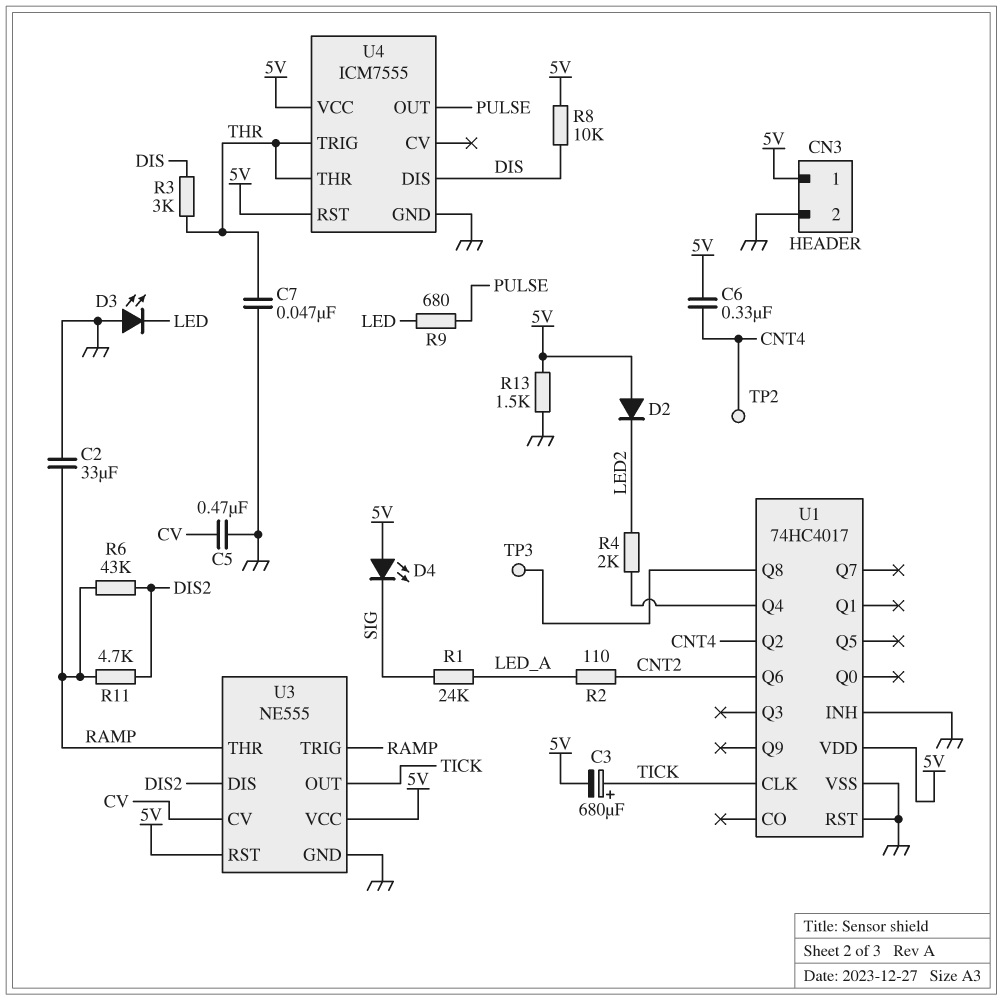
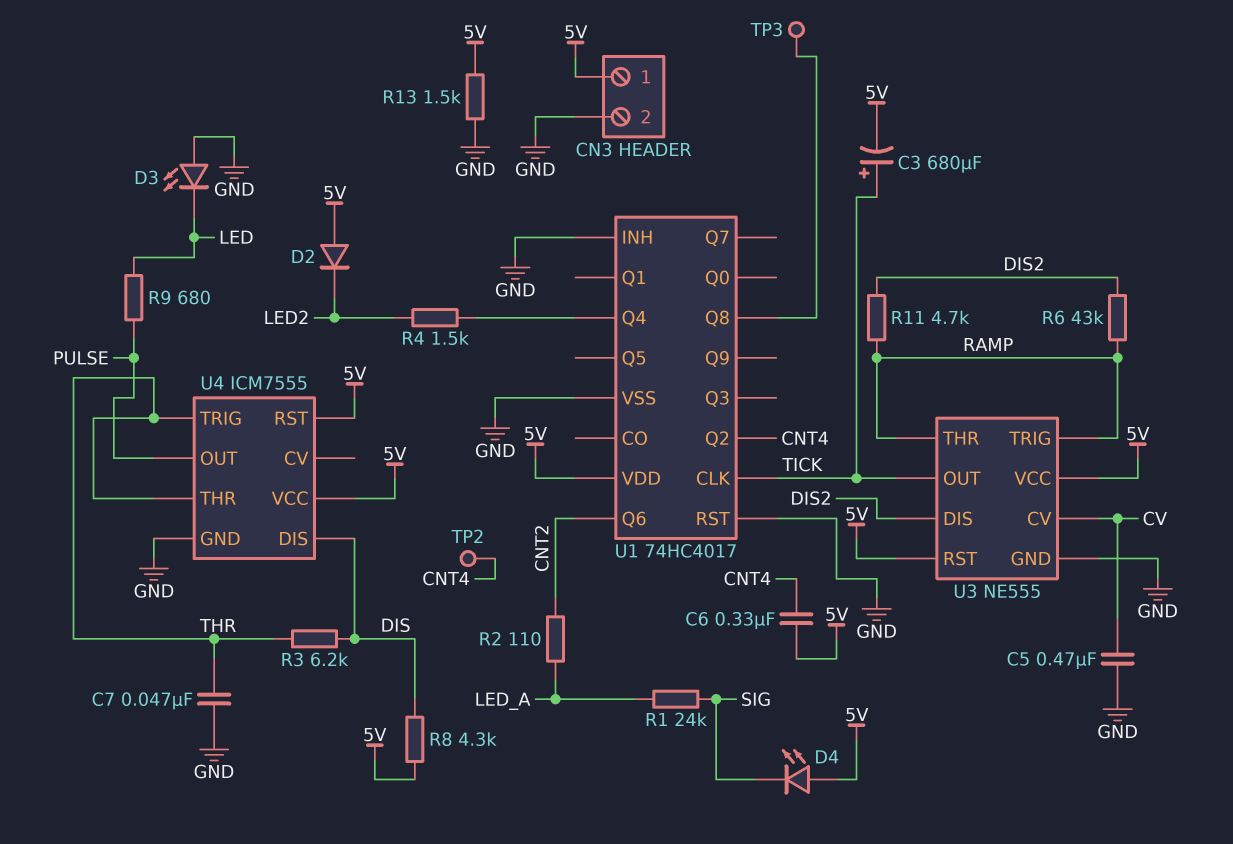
C2: 33uF (GND, RAMP) -> none
R3: 3k (DIS, THR) -> 6.2k (DIS, THR)
R4: 2k (LED2, U1/Q4) -> 1.5k (LED2, U1/Q4)
R8: 10k (5V, DIS) -> 4.3k (5V, DIS)

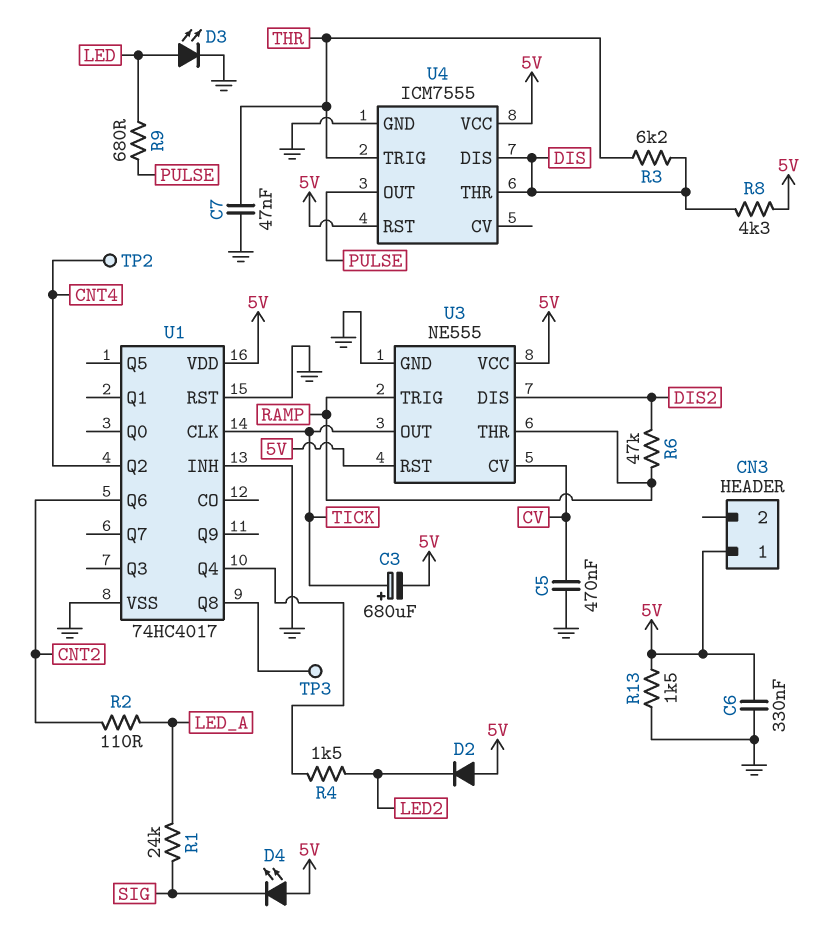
C6: 330nF (5V, CNT4) -> 330nF (5V, GND)
CN3 pin 2: GND -> none
D3: LED (A GND, K LED) -> LED (A LED, K GND)
R6: 43k (DIS2, RAMP) -> 47k (DIS2, RAMP)
R11: 4.7k (DIS2, RAMP) -> none
U4 pin THR: THR -> DIS

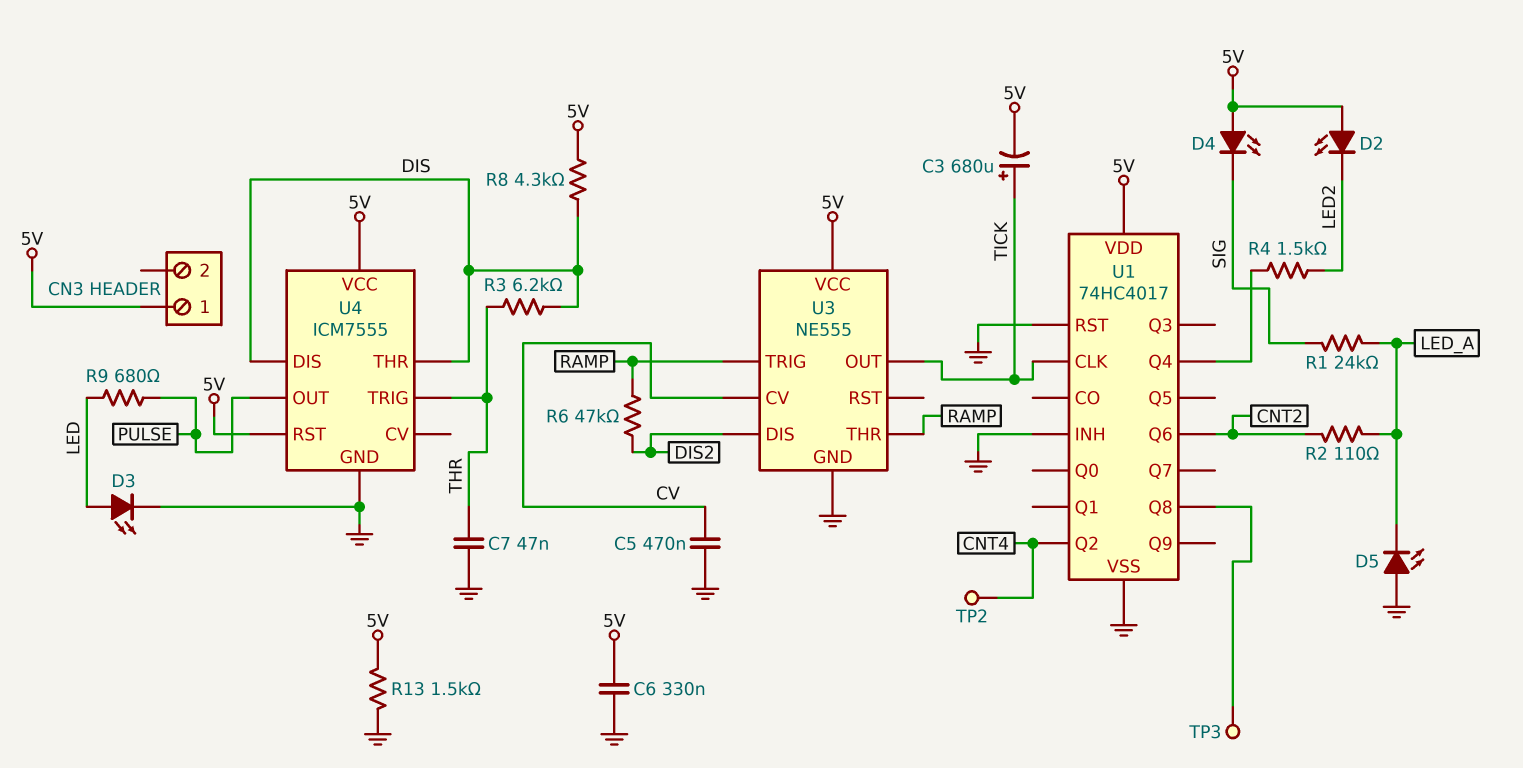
D2: diode (A 5V, K LED2) -> LED (A 5V, K LED2)
D5: none -> LED (A GND, K LED_A)
U3 pin RST: 5V -> none

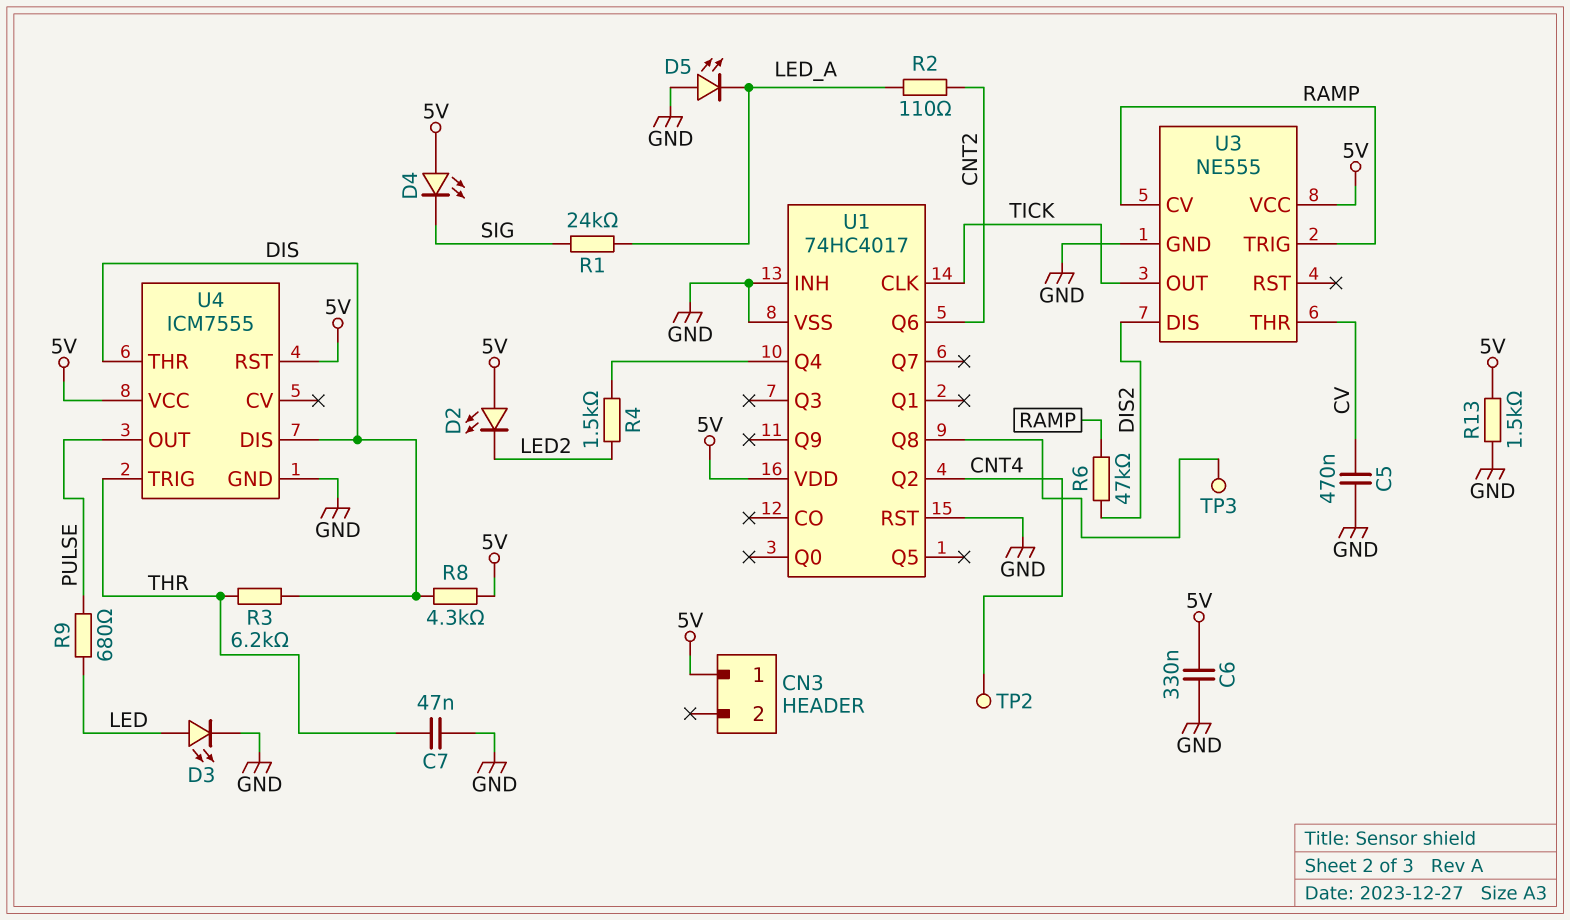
C3: 680uF (plus TICK, minus 5V) -> none
U3 pin CV: CV -> RAMP
U3 pin THR: RAMP -> CV

